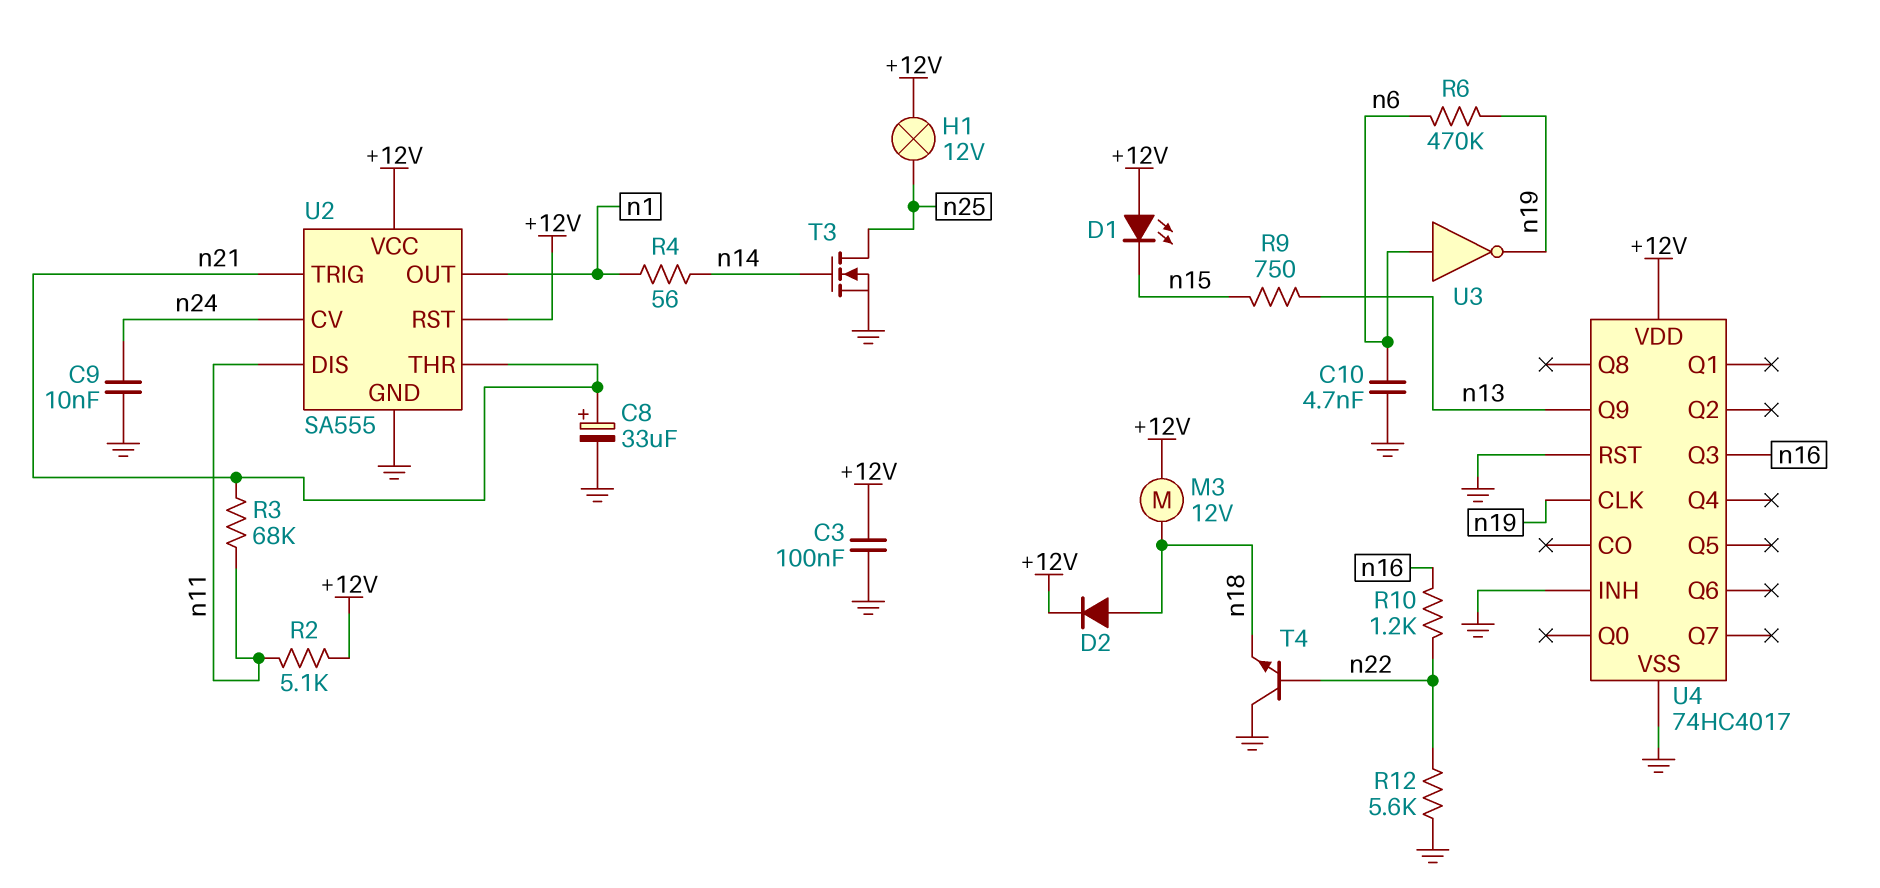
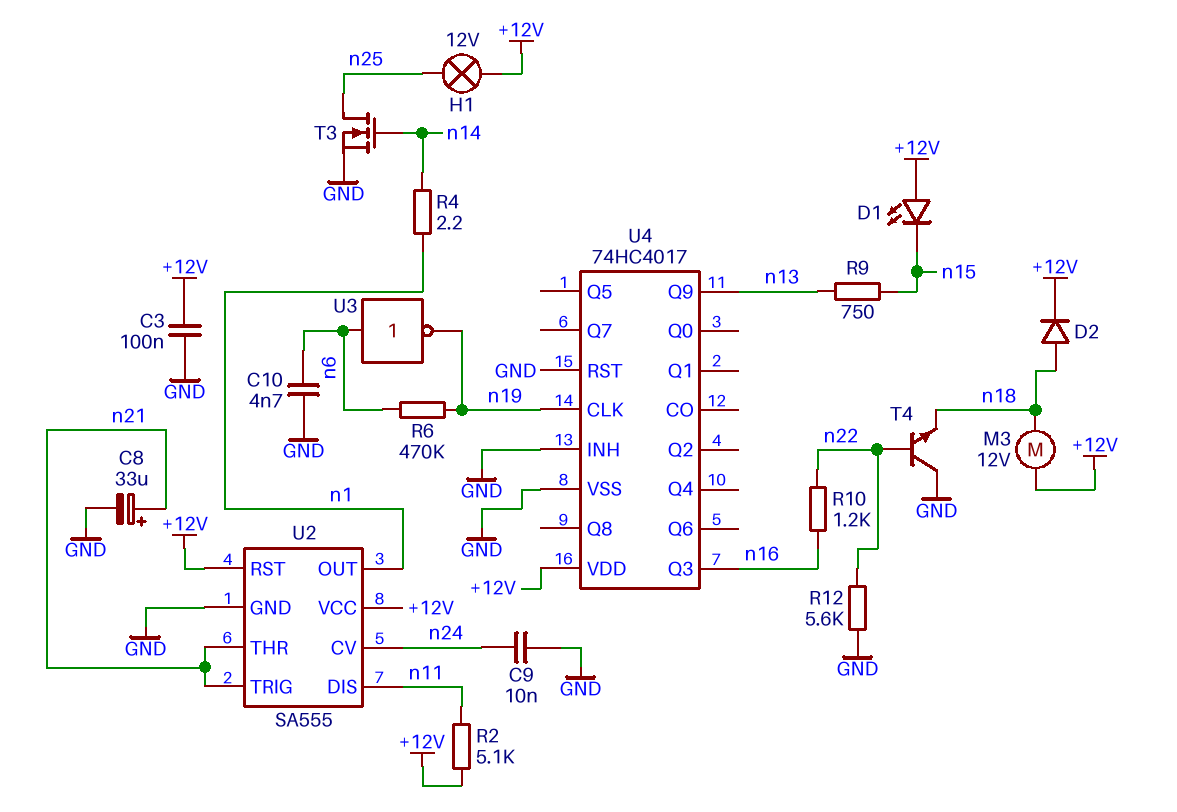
R3: 68k (n11, n21) -> none
R4: 56 (n1, n14) -> 2.2 (n1, n14)

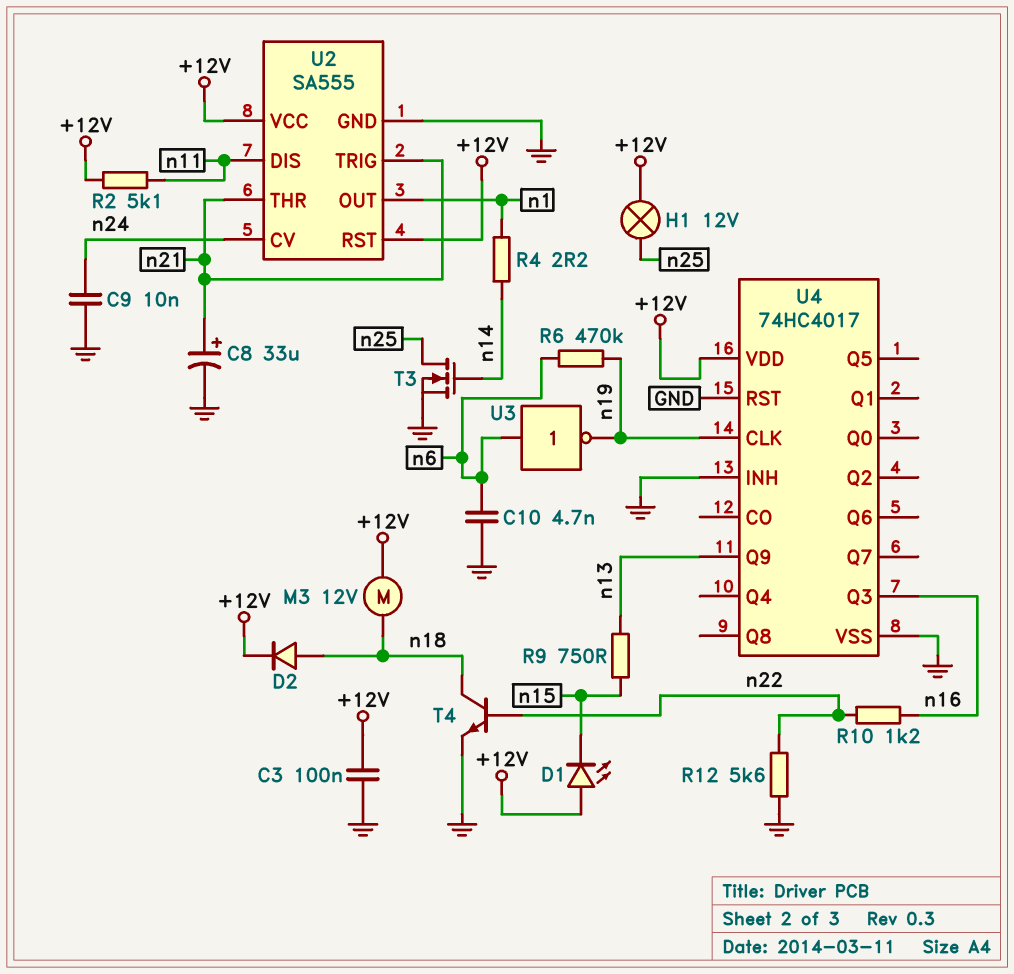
T4: NPN (B n22, C GND, E n18) -> NPN (B n22, C n18, E GND)

